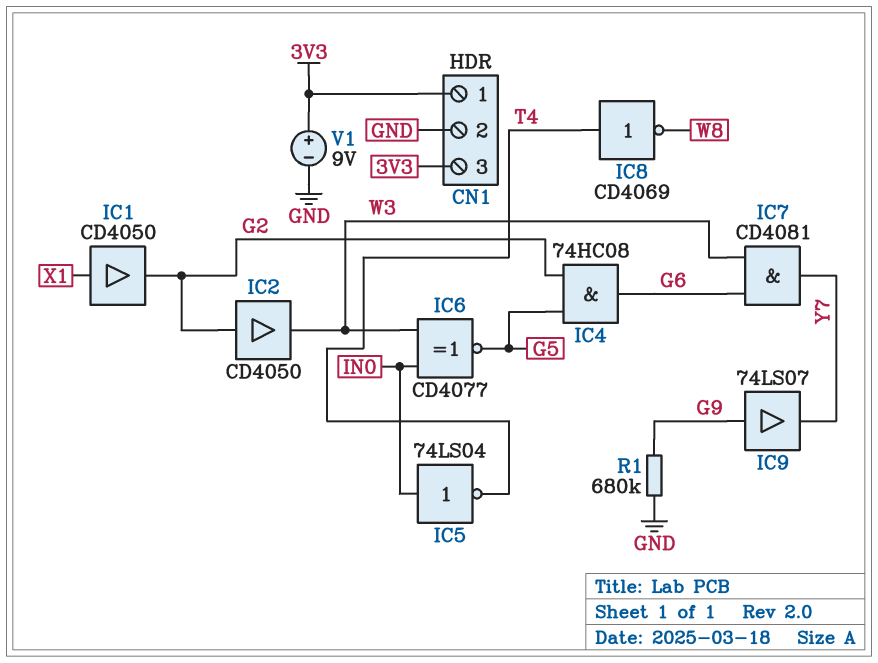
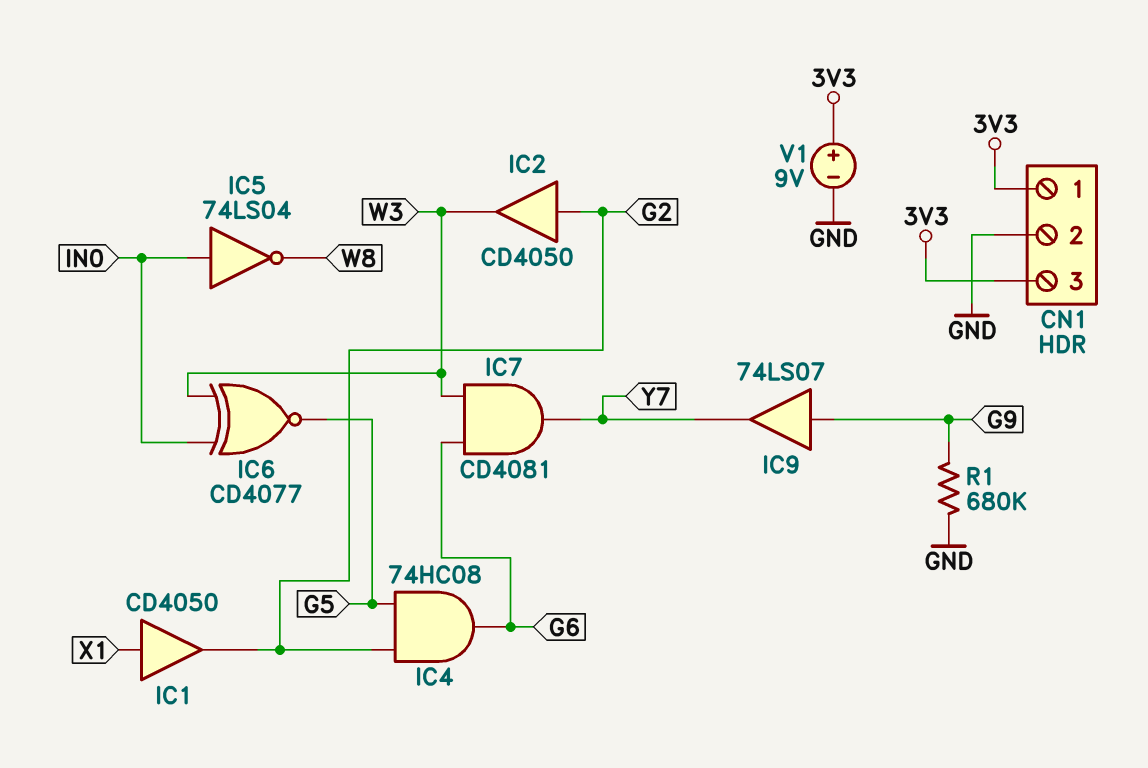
IC5: NOT 74LS04 (in IN0, out T4) -> NOT 74LS04 (in IN0, out W8)
IC8: NOT CD4069 (in T4, out W8) -> none

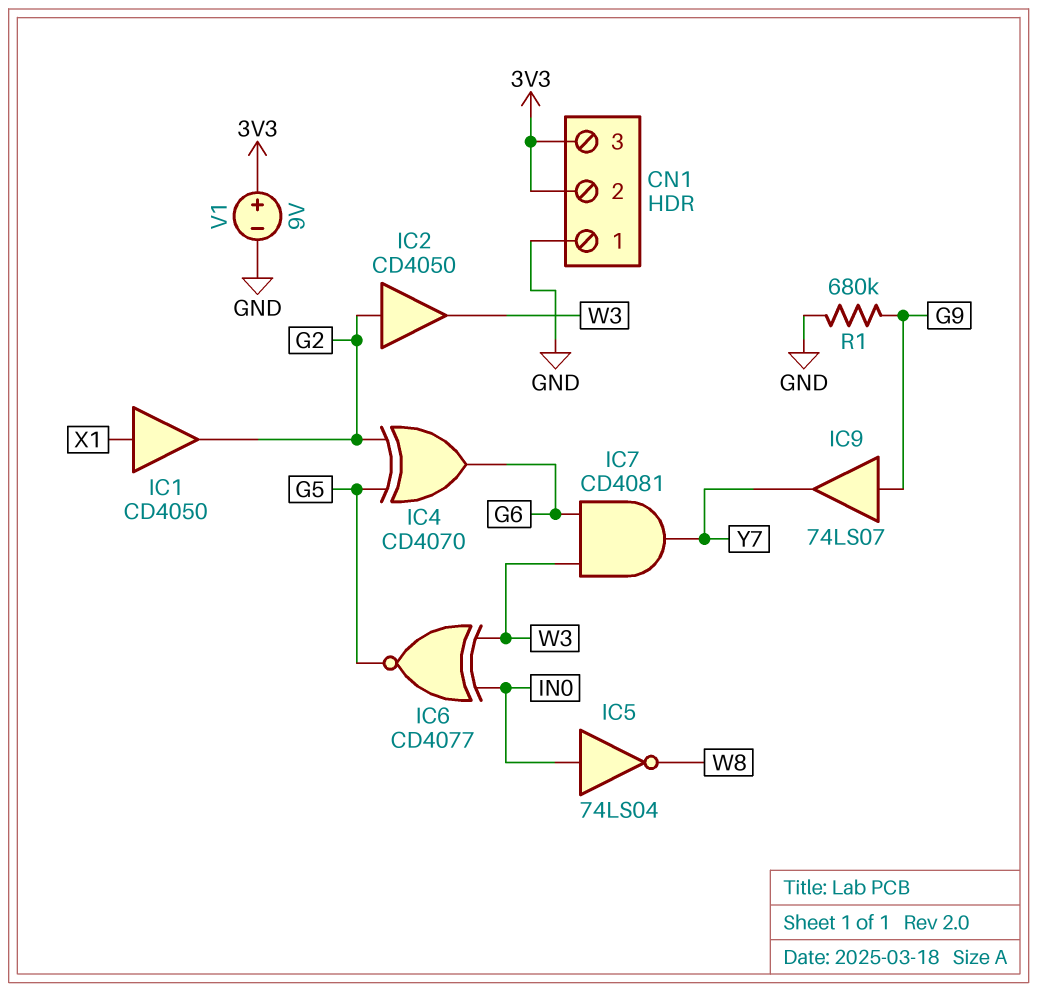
CN1 pin 1: 3V3 -> GND
CN1 pin 2: GND -> 3V3
IC4: AND 74HC08 (in G2, in G5, out G6) -> XOR CD4070 (in G2, in G5, out G6)

